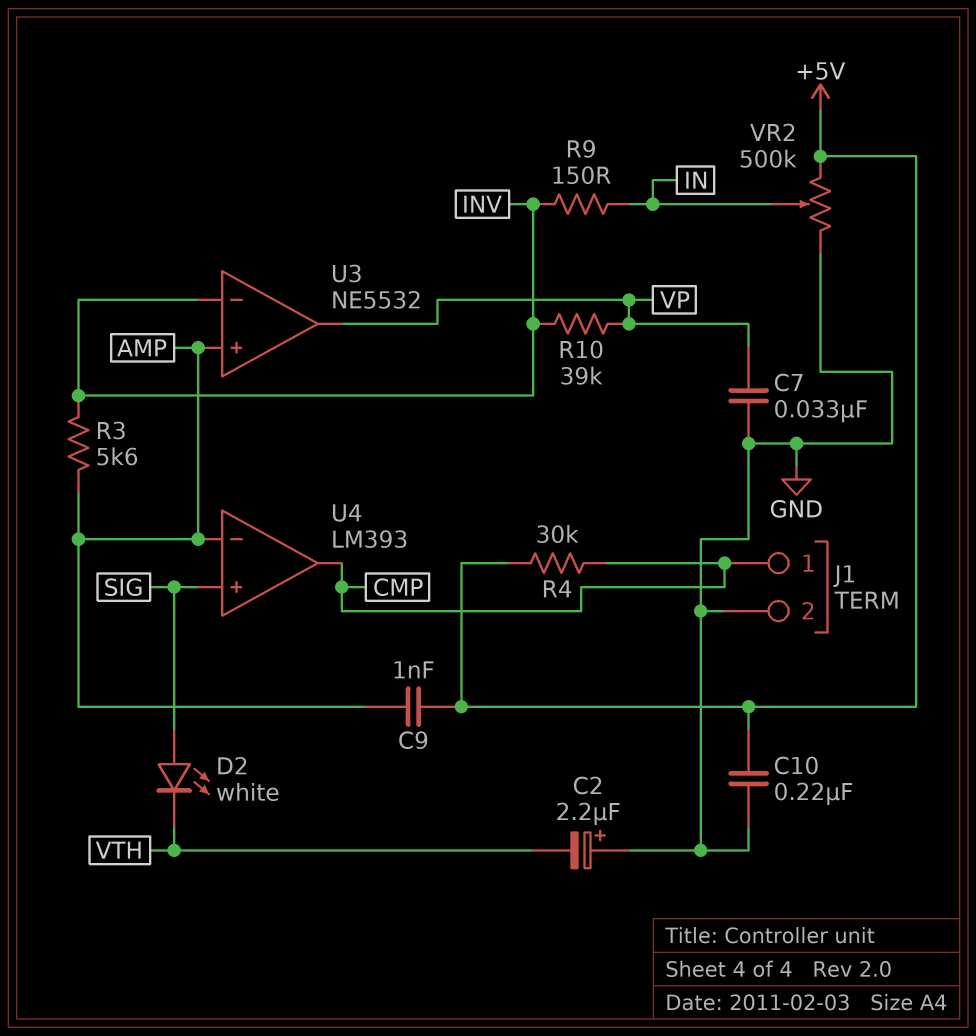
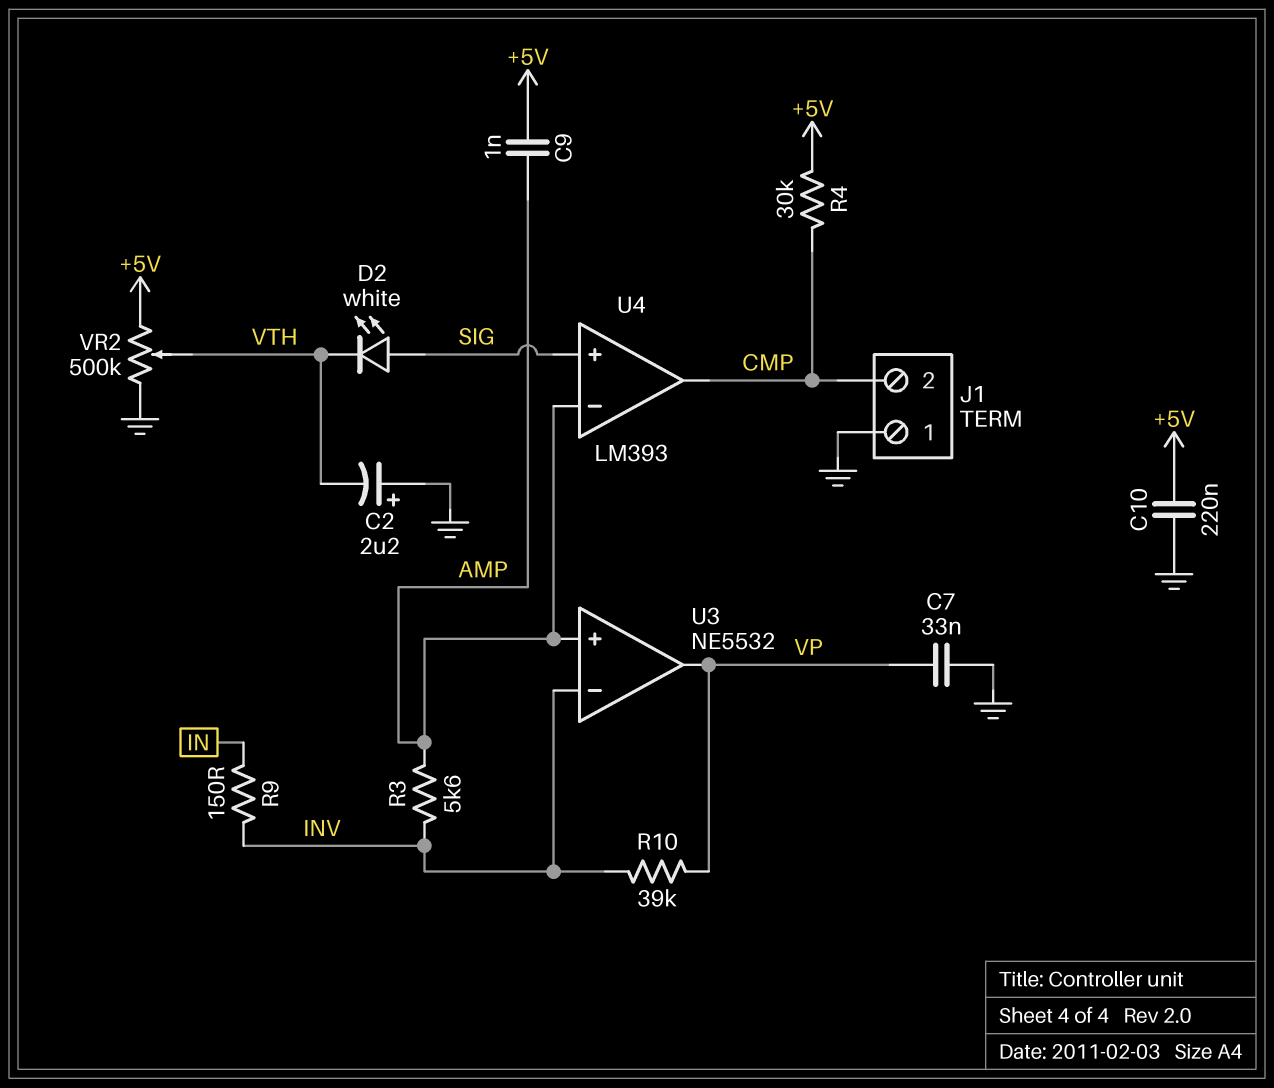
J1 pin 1: CMP -> GND
J1 pin 2: GND -> CMP
VR2: 500k (+5V, GND, wiper IN) -> 500k (+5V, GND, wiper VTH)

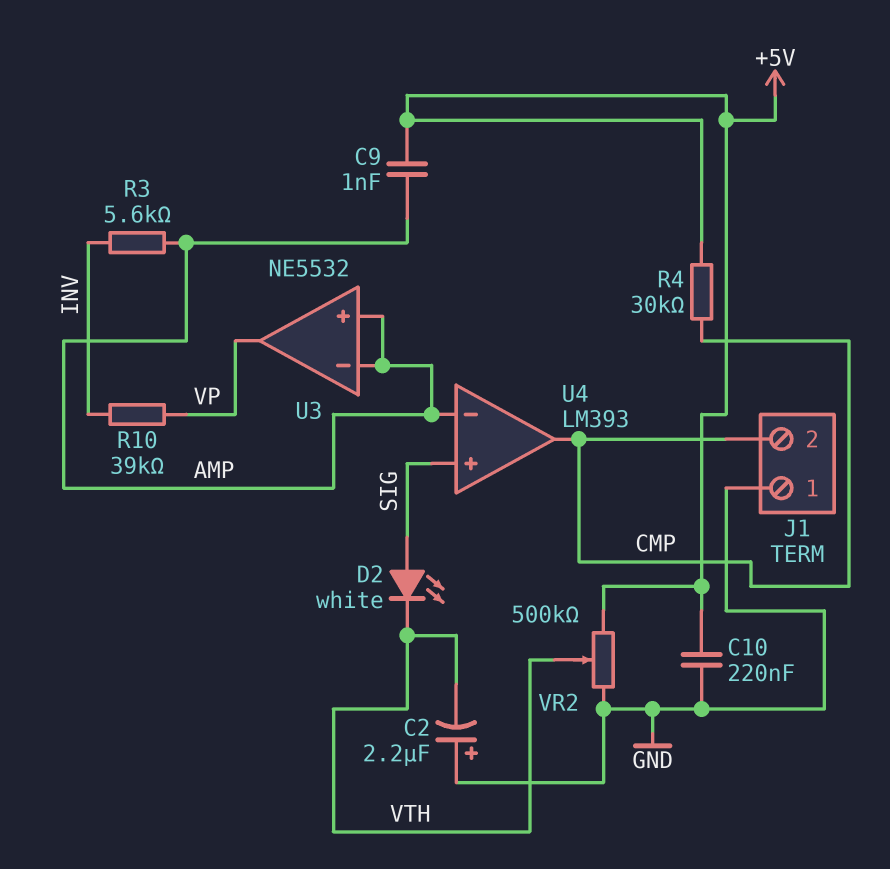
C7: 33nF (GND, VP) -> none
R9: 150 (IN, INV) -> none
U3 pin in-: INV -> AMP

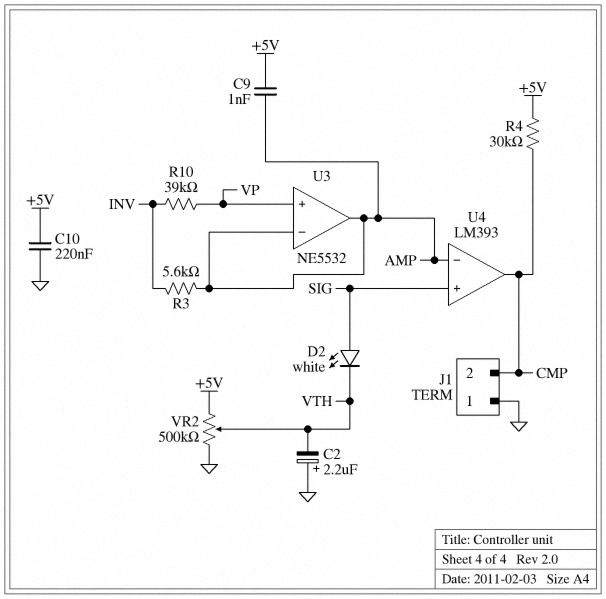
U3 pin in+: AMP -> VP
U3 pin out: VP -> AMP

